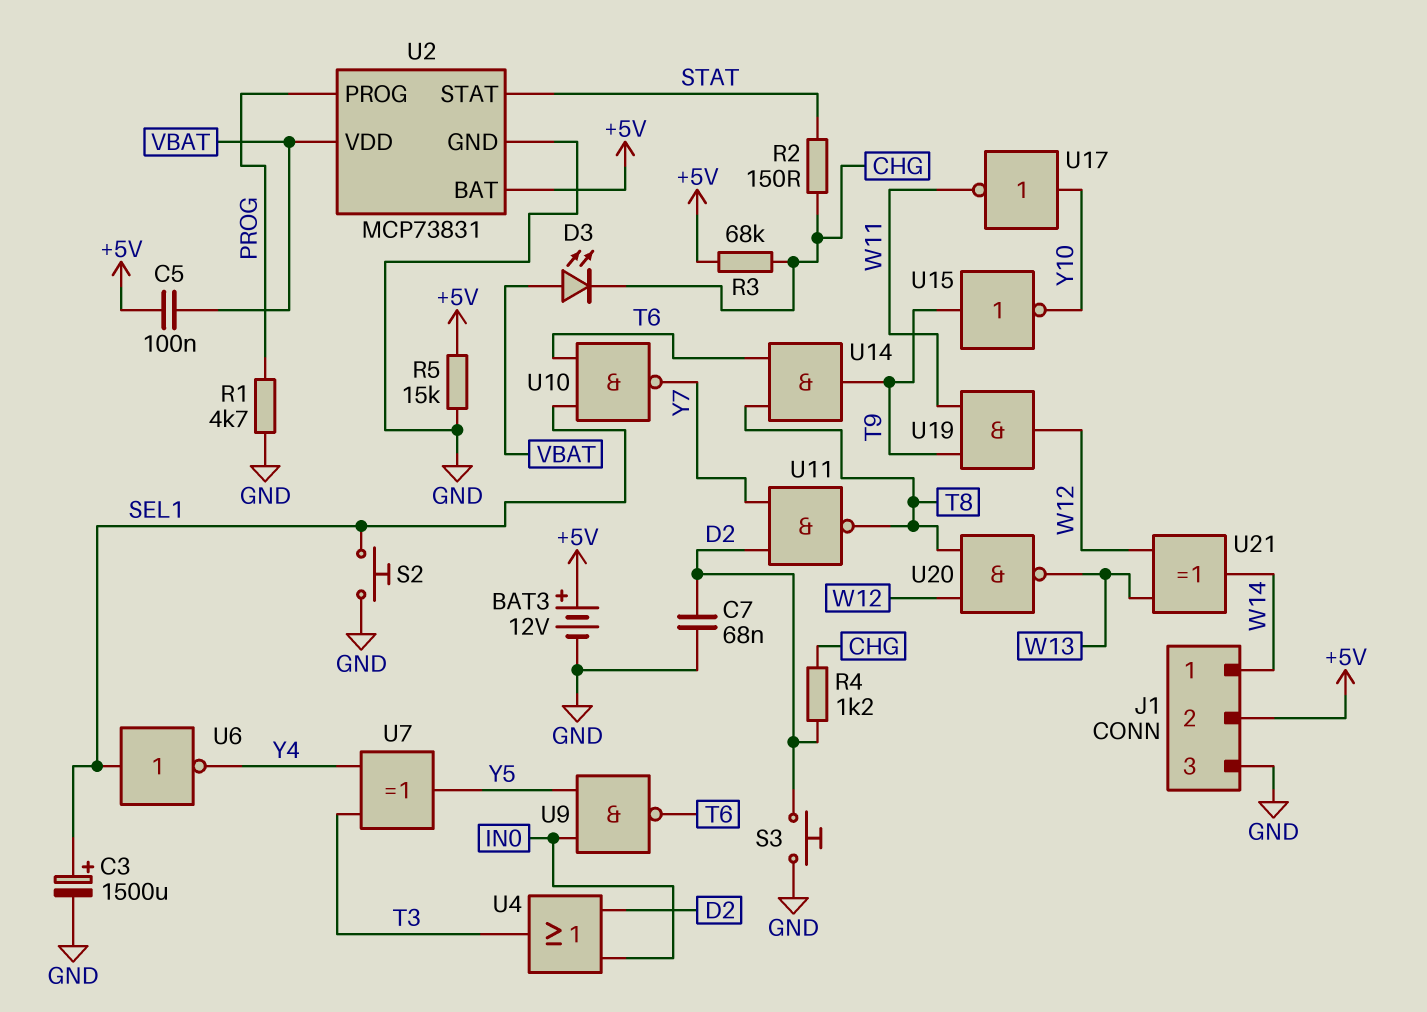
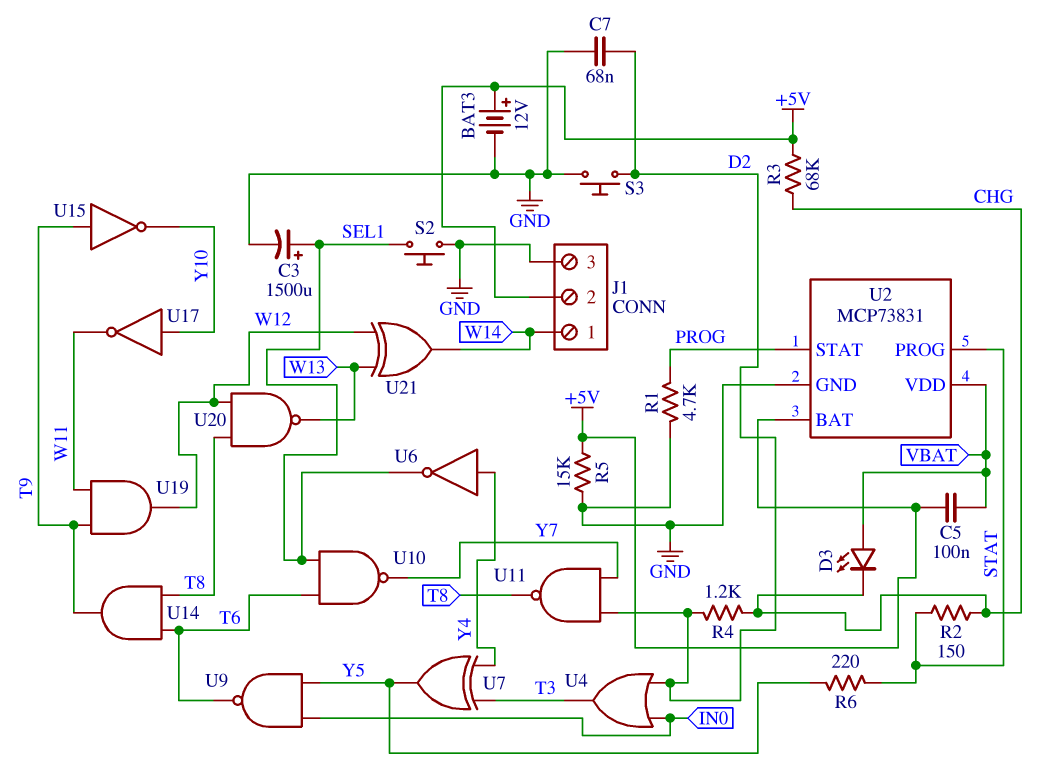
R6: none -> 220 (STAT, Y5)
U2 pin PROG: PROG -> STAT
U2 pin STAT: STAT -> PROG
U6: NOT (in SEL1, out Y4) -> NOT (in Y4, out SEL1)

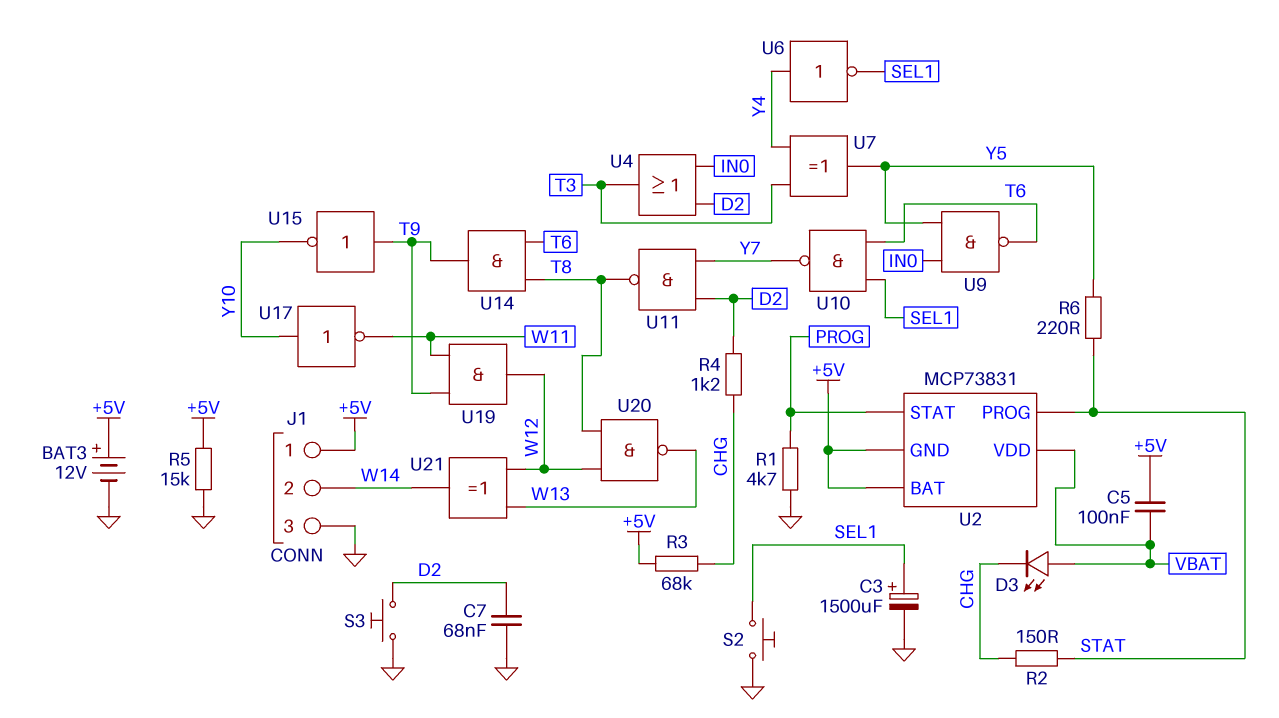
J1 pin 1: W14 -> +5V
J1 pin 2: +5V -> W14
U2 pin GND: GND -> +5V

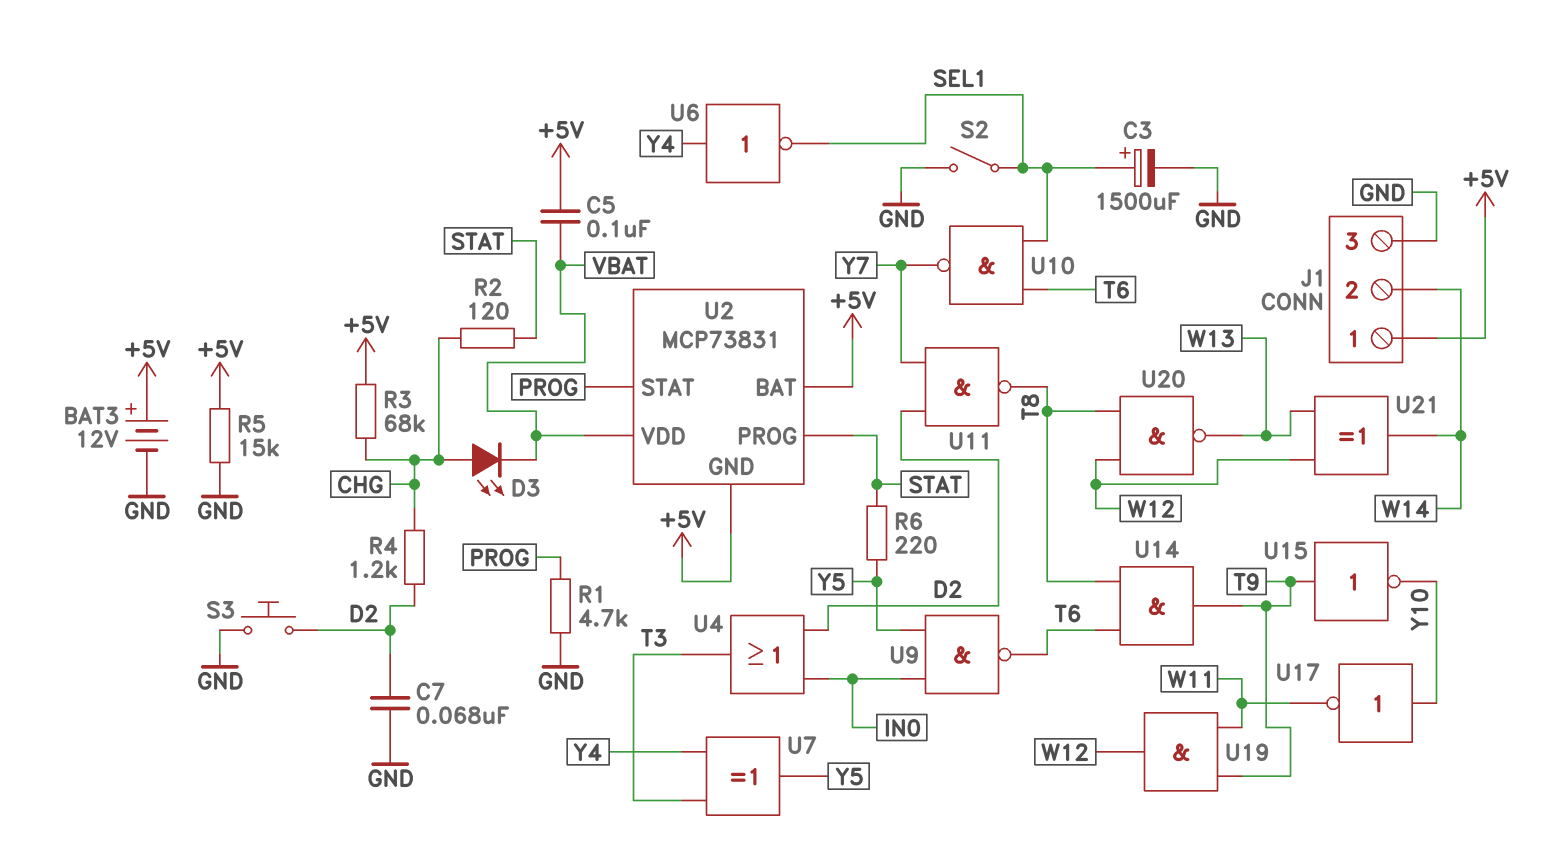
D3: LED (A VBAT, K CHG) -> LED (A CHG, K VBAT)
R2: 150 (CHG, STAT) -> 120 (CHG, STAT)
S2: button (GND, SEL1) -> switch (GND, SEL1)

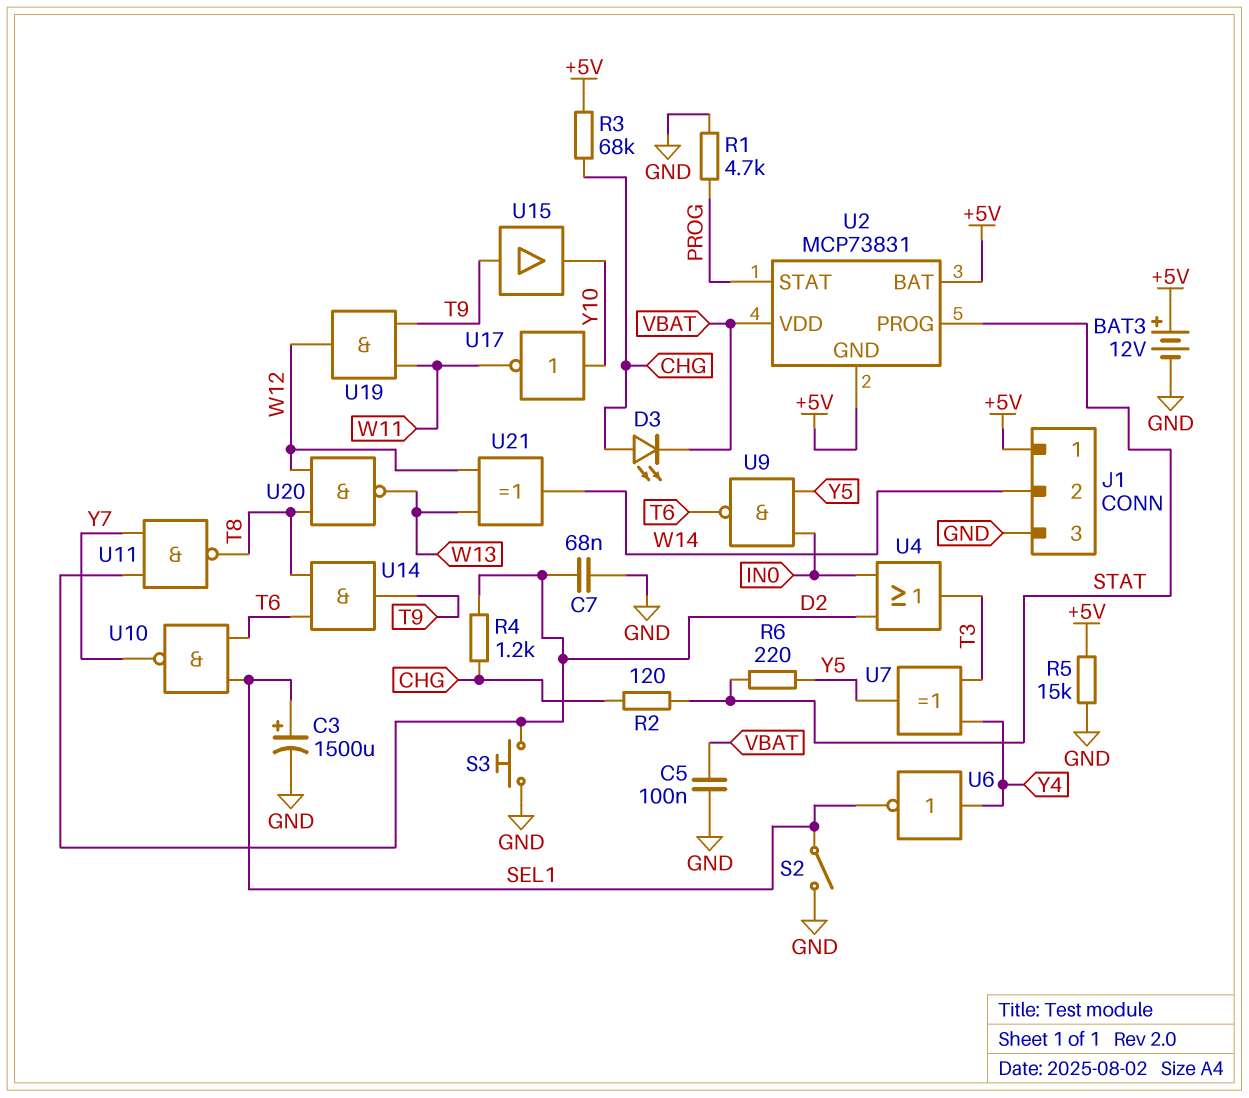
C5: 100nF (+5V, VBAT) -> 100nF (GND, VBAT)
U15: NOT (in T9, out Y10) -> buffer (in T9, out Y10)

